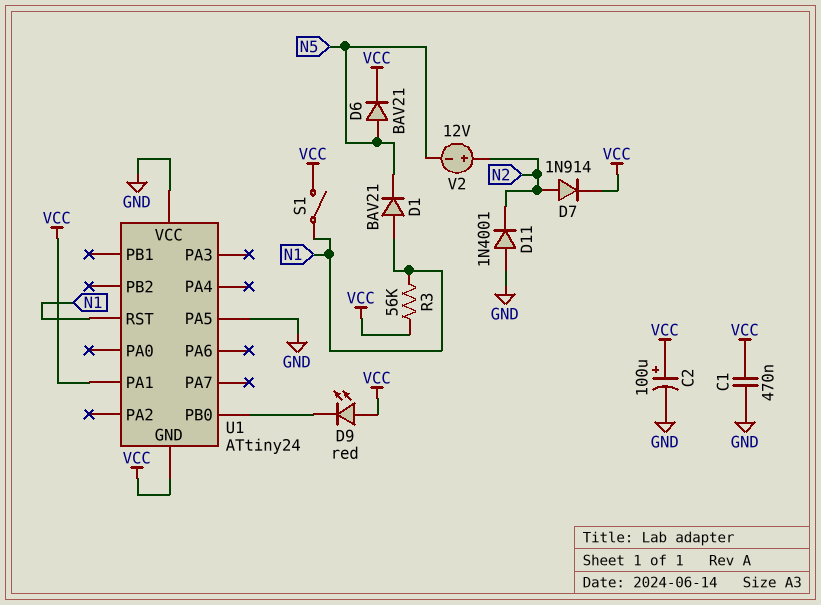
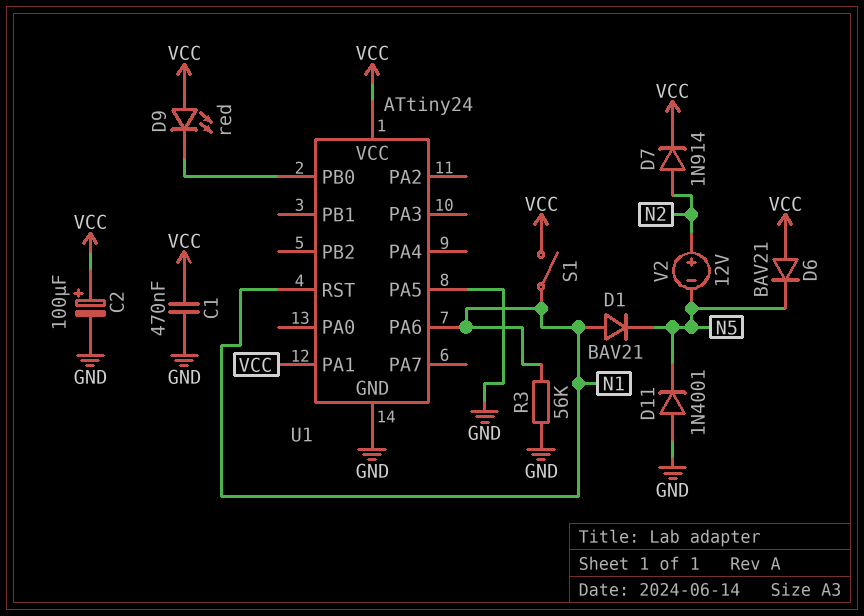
D6: diode BAV21 (A N5, K VCC) -> diode BAV21 (A VCC, K N5)
D11: diode 1N4001 (A GND, K N2) -> diode 1N4001 (A GND, K N5)
R3: 56k (N1, VCC) -> 56k (GND, N1)
U1 pin GND: VCC -> GND
U1 pin PA6: none -> N1
U1 pin VCC: GND -> VCC

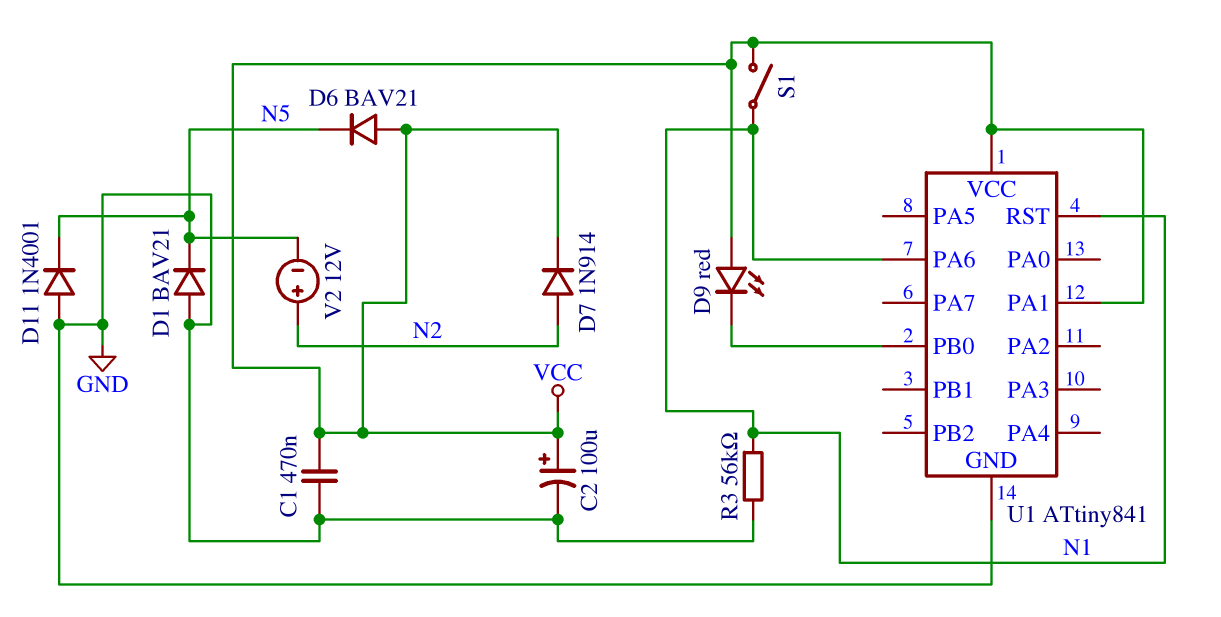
D1: diode BAV21 (A N1, K N5) -> diode BAV21 (A GND, K N5)
U1: ATtiny24 -> ATtiny841
U1 pin PA5: GND -> none

